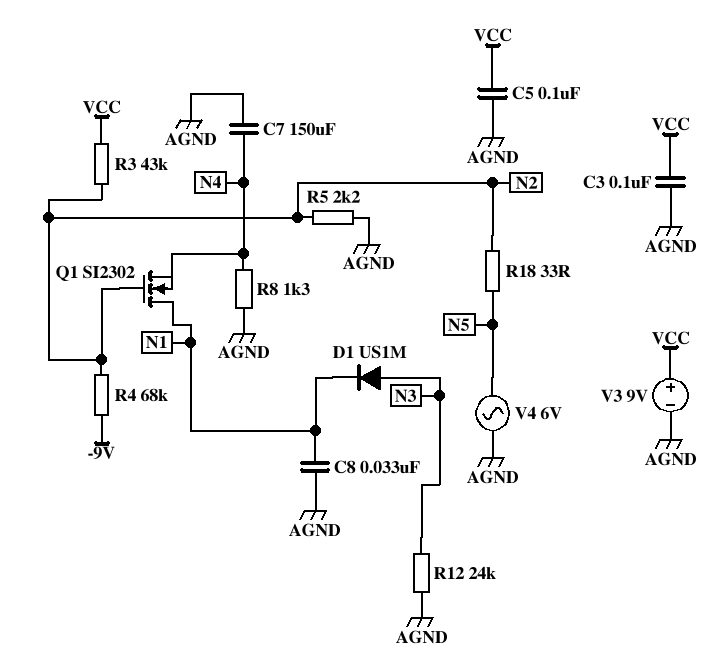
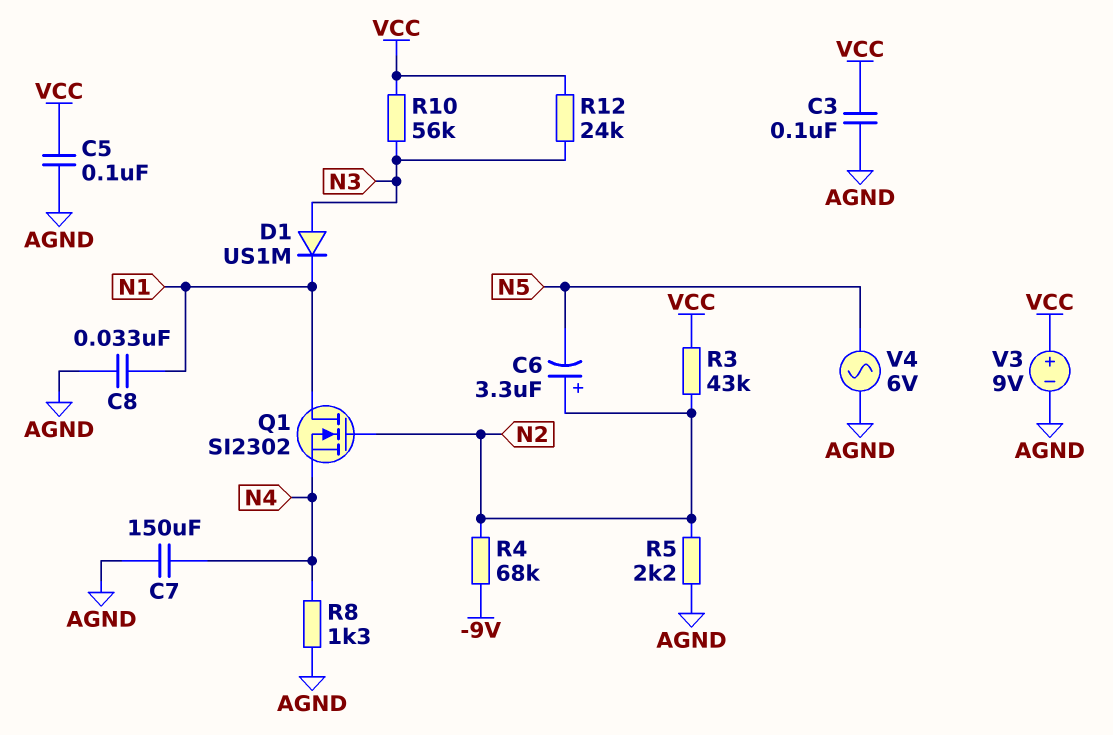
C6: none -> 3.3uF (plus N2, minus N5)
R10: none -> 56k (N3, VCC)
R12: 24k (AGND, N3) -> 24k (N3, VCC)
R18: 33 (N2, N5) -> none

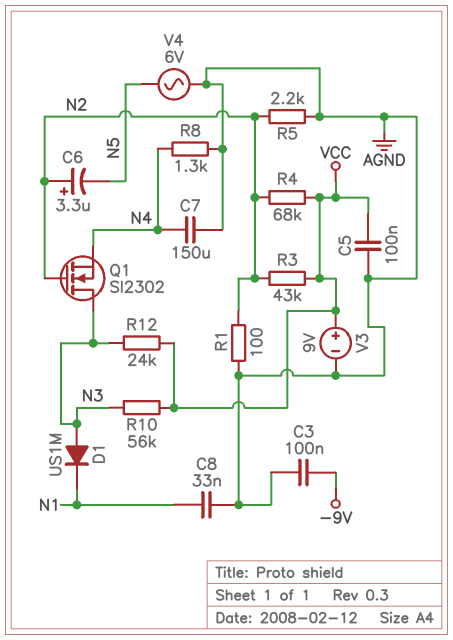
C3: 100nF (AGND, VCC) -> 100nF (-9V, AGND)
Q1: NMOS SI2302 (G N2, D N1, S N4) -> NMOS SI2302 (G N2, D N3, S N4)
R1: none -> 100 (AGND, N2)
R4: 68k (-9V, N2) -> 68k (N2, VCC)

